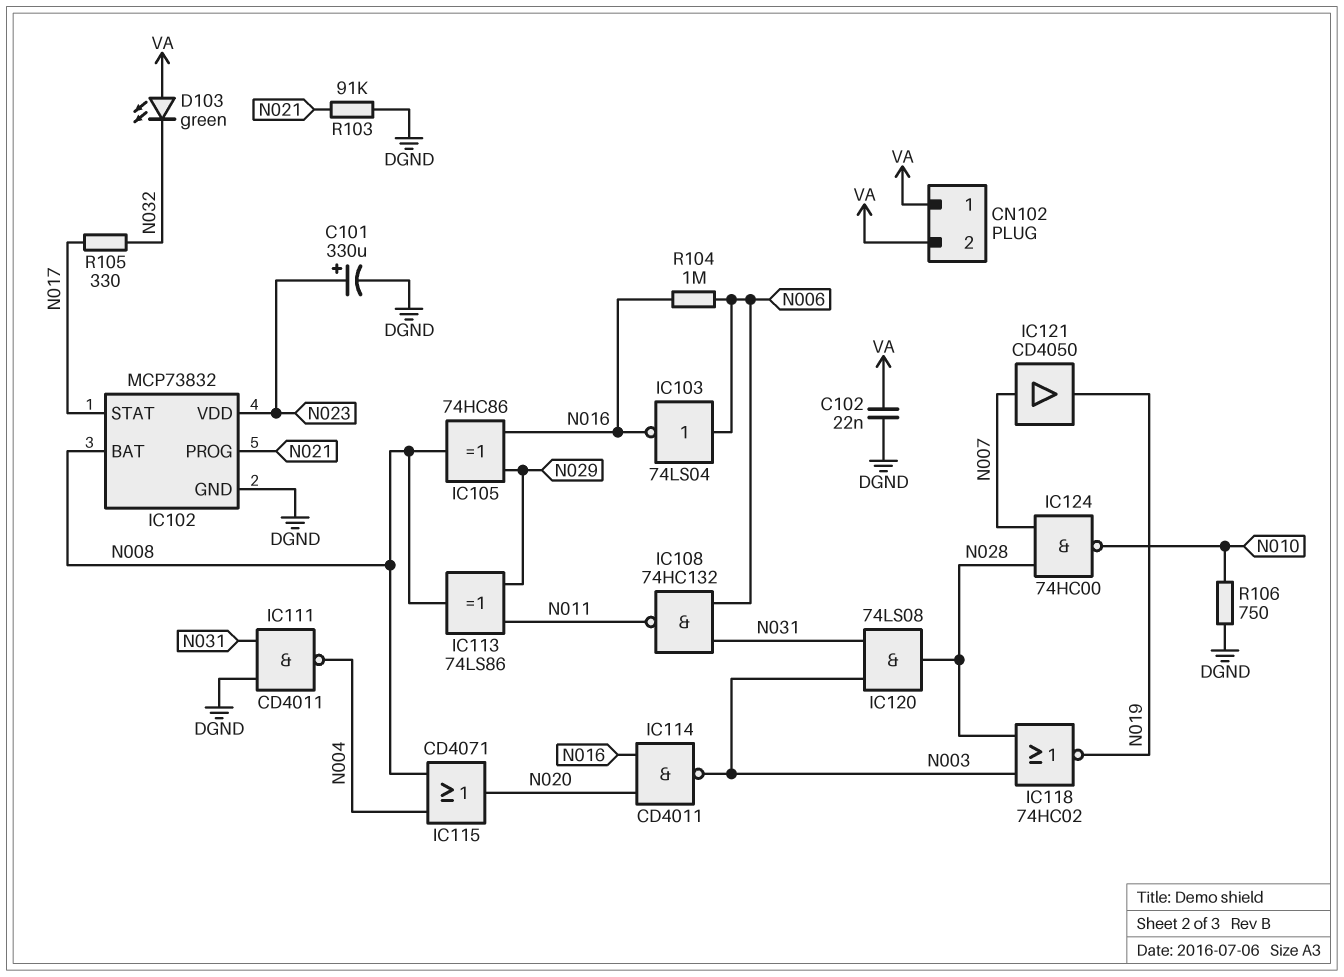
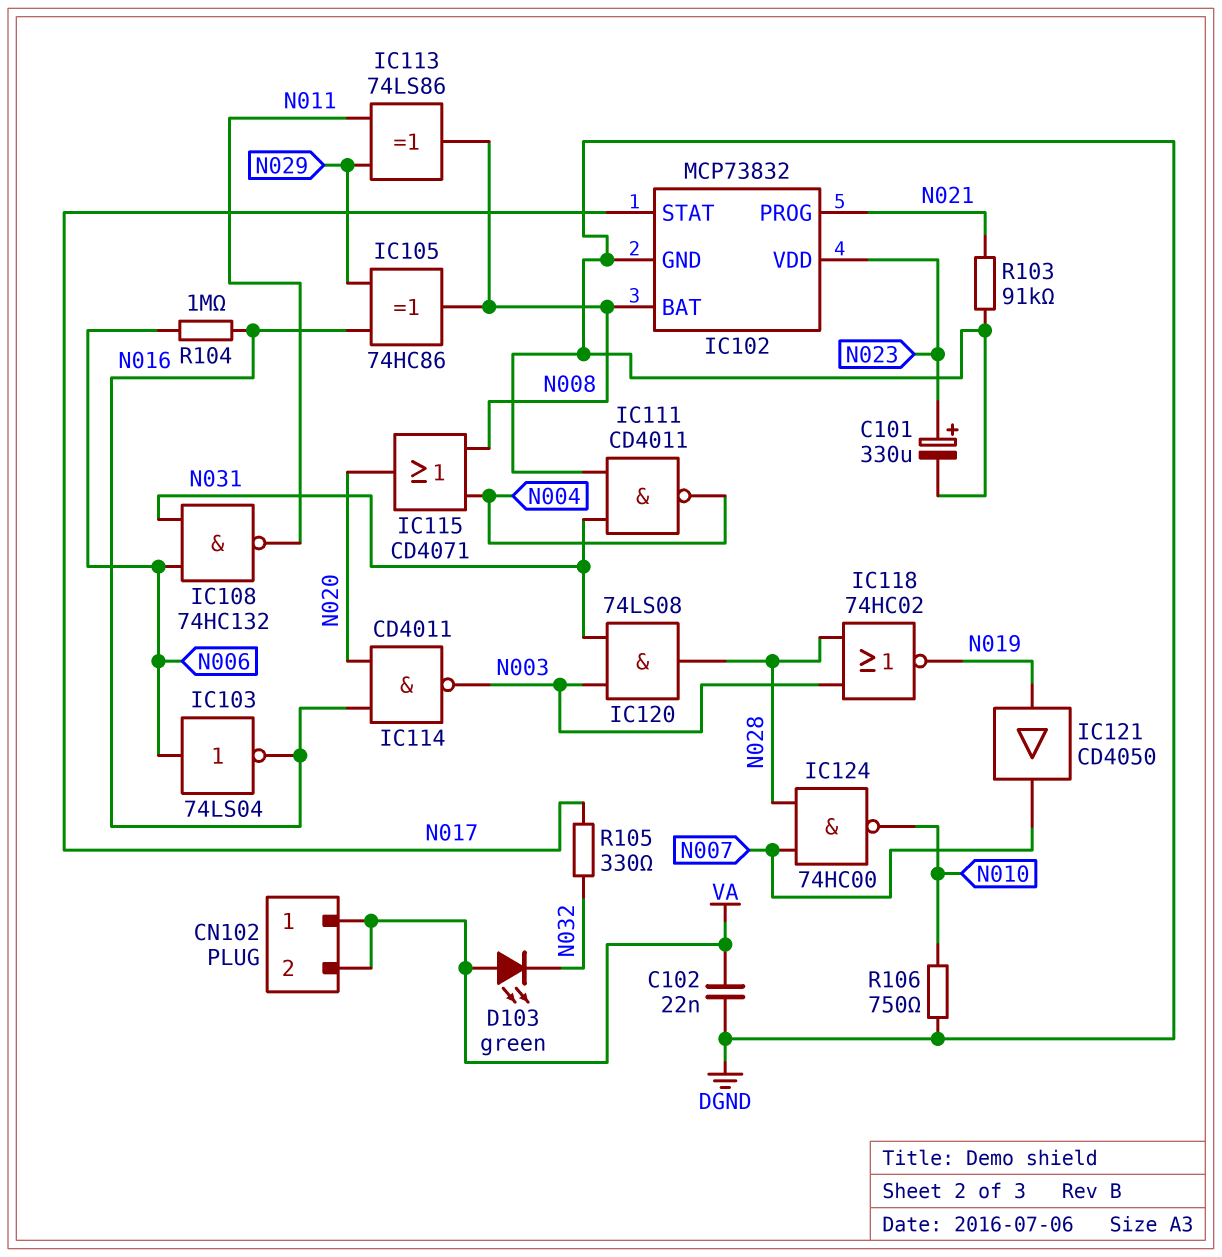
IC121: buffer CD4050 (in N007, out N019) -> buffer CD4050 (in N019, out N007)

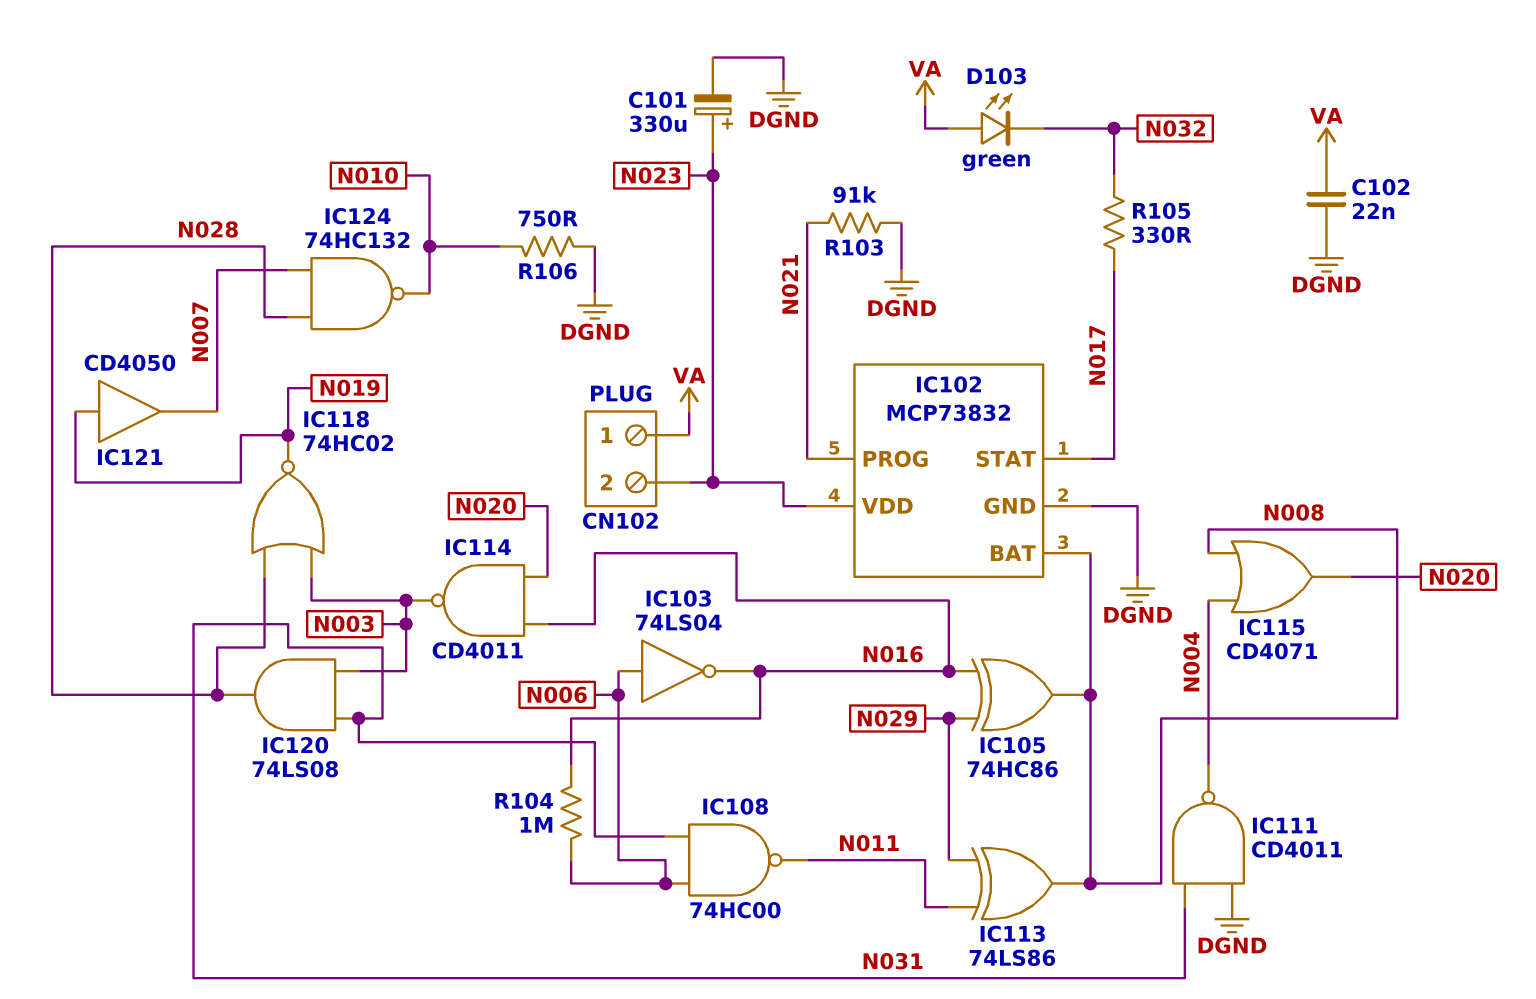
CN102 pin 2: VA -> N023
IC108: NAND 74HC132 (in N006, in N031, out N011) -> NAND 74HC00 (in N006, in N031, out N011)
IC124: NAND 74HC00 (in N007, in N028, out N010) -> NAND 74HC132 (in N007, in N028, out N010)

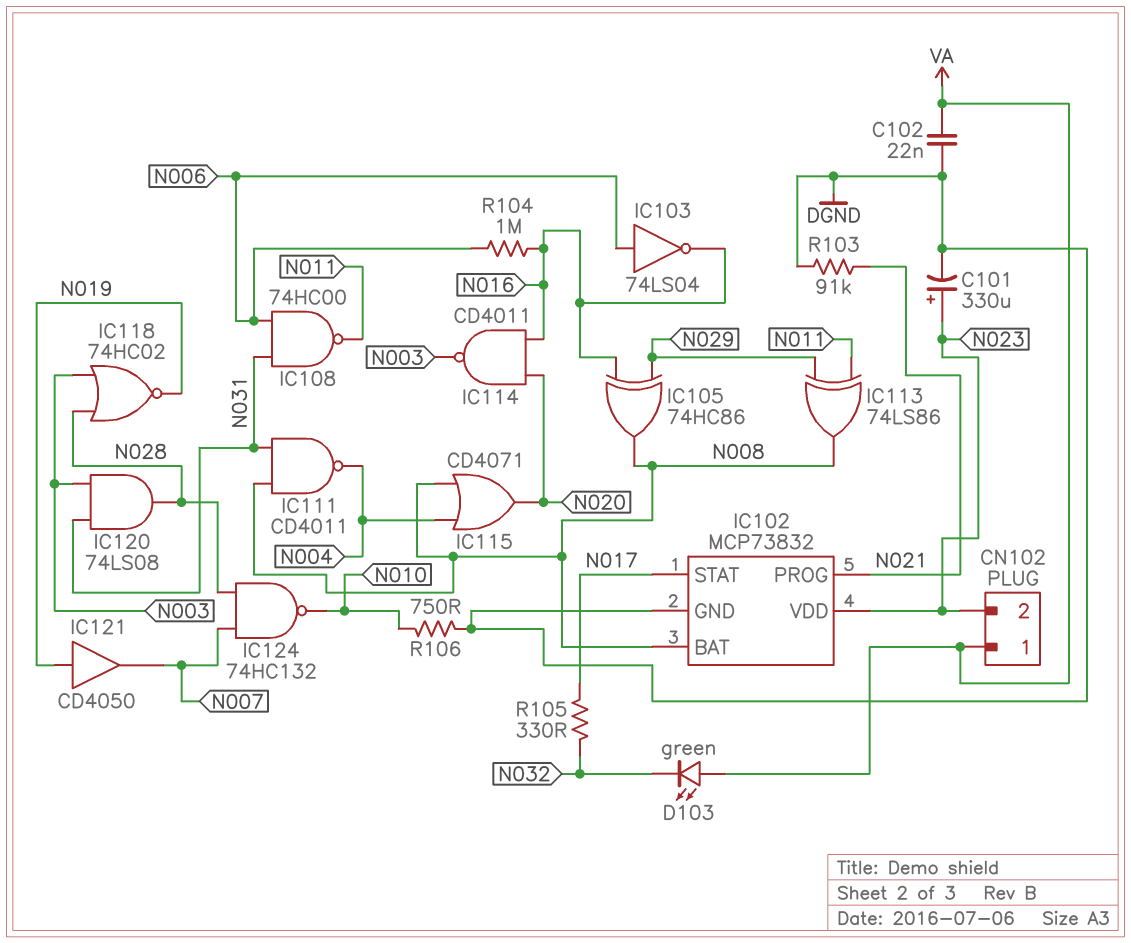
IC111: NAND CD4011 (in DGND, in N031, out N004) -> NAND CD4011 (in N008, in N031, out N004)

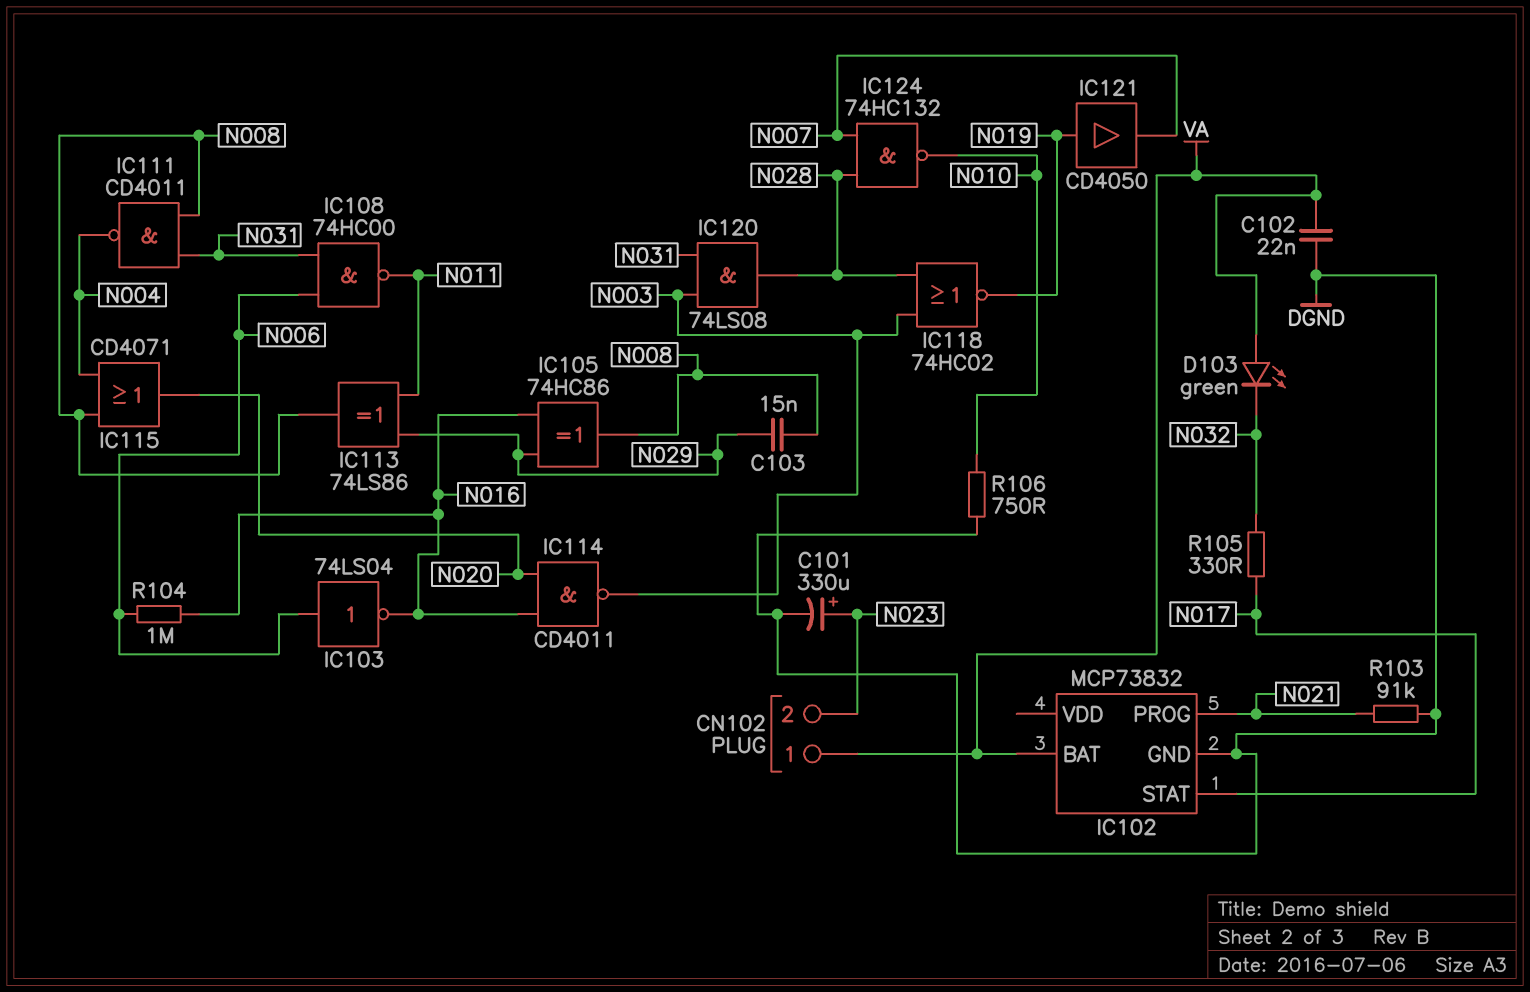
C103: none -> 15nF (N008, N029)
IC102 pin BAT: N008 -> VA
IC102 pin VDD: N023 -> none

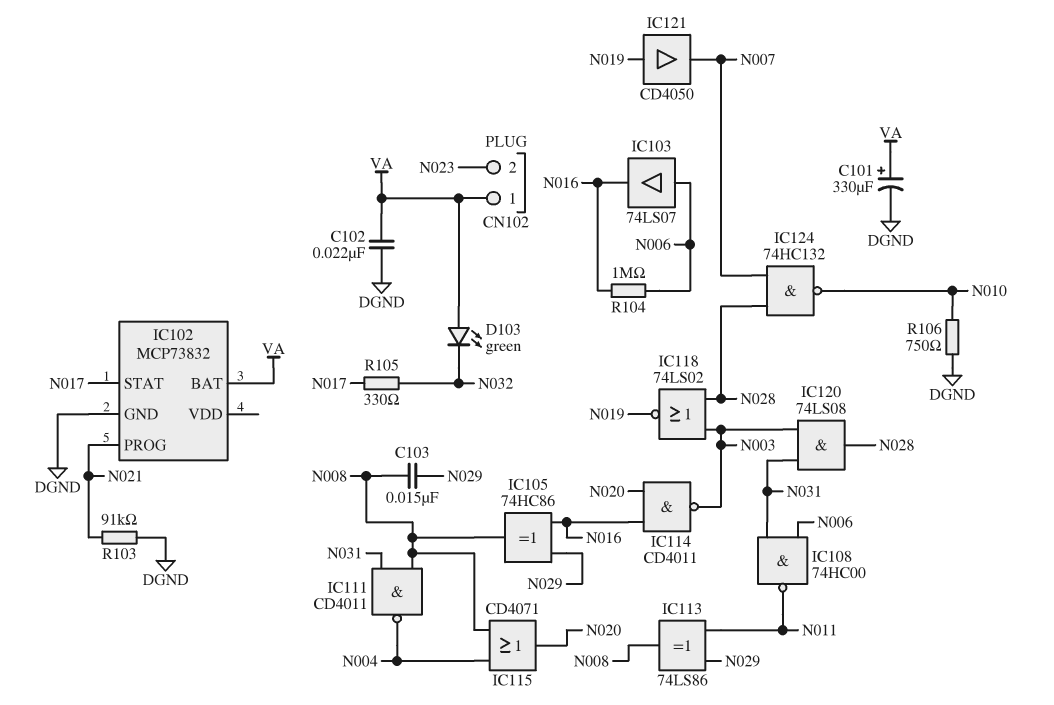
C101: 330uF (plus N023, minus DGND) -> 330uF (plus VA, minus DGND)
IC103: NOT 74LS04 (in N006, out N016) -> buffer 74LS07 (in N006, out N016)
IC118: NOR 74HC02 (in N003, in N028, out N019) -> NOR 74LS02 (in N003, in N028, out N019)

